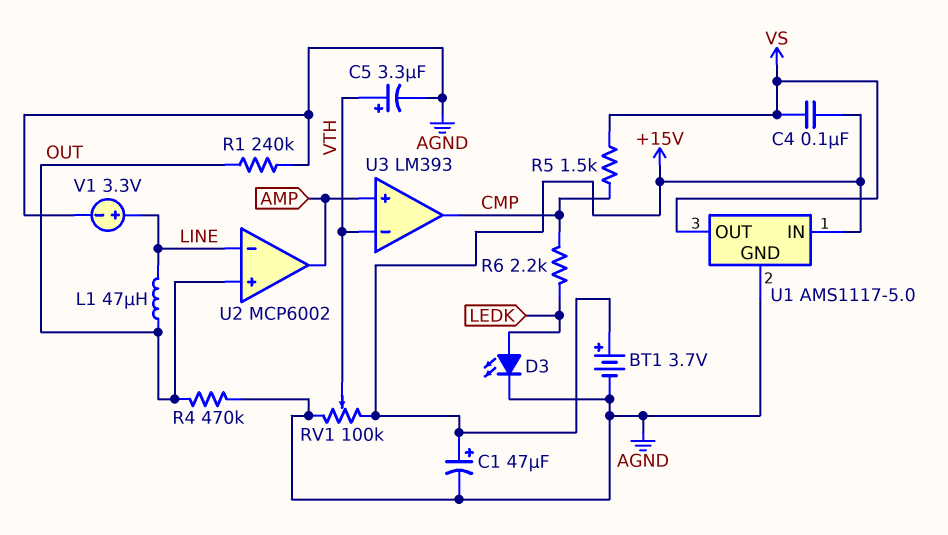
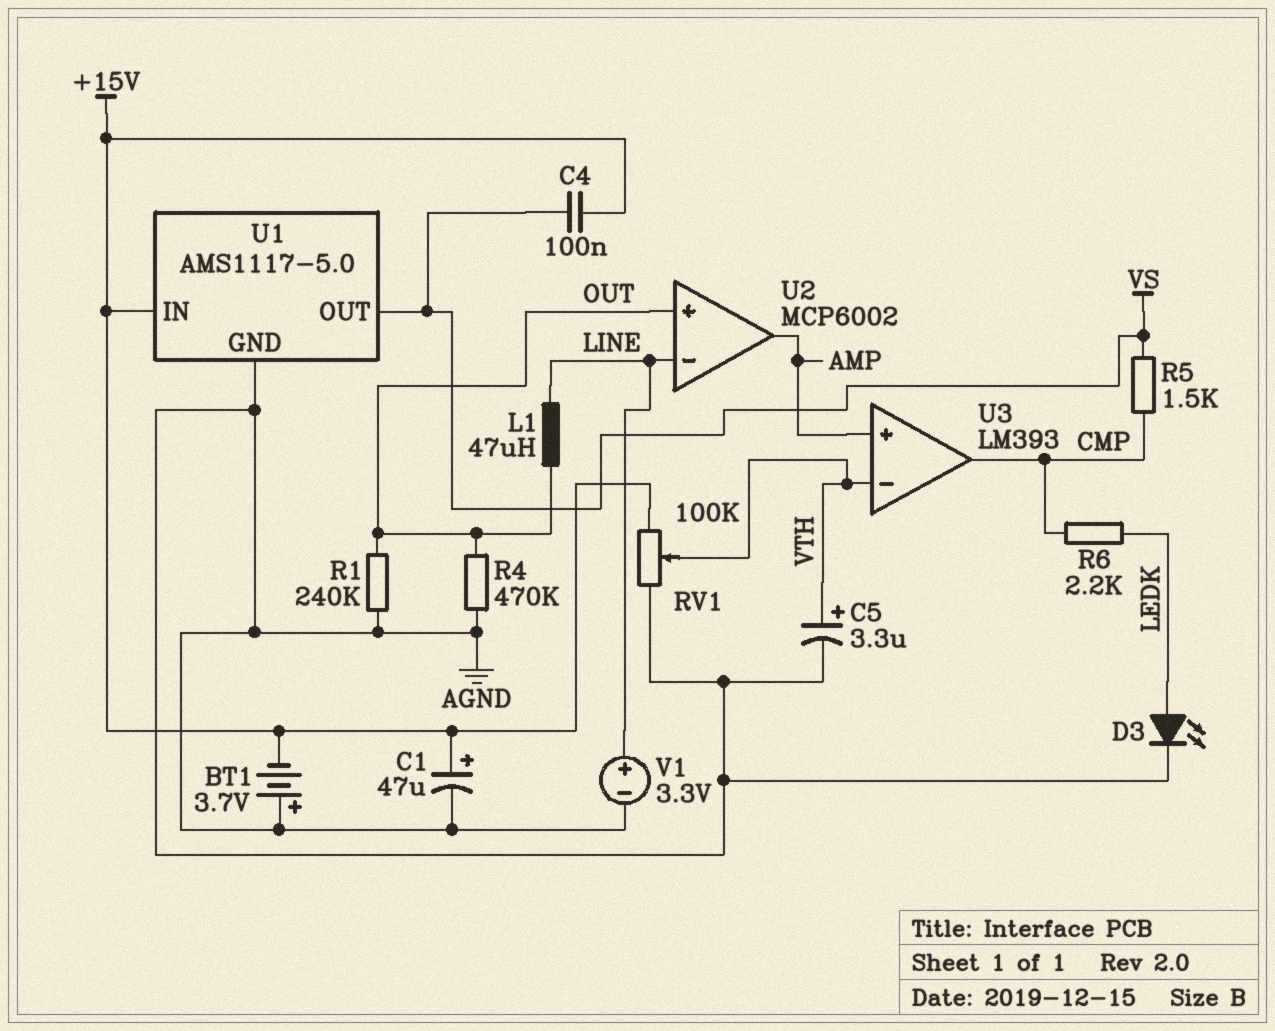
BT1: 3.7V (plus +15V, minus AGND) -> 3.7V (plus AGND, minus +15V)

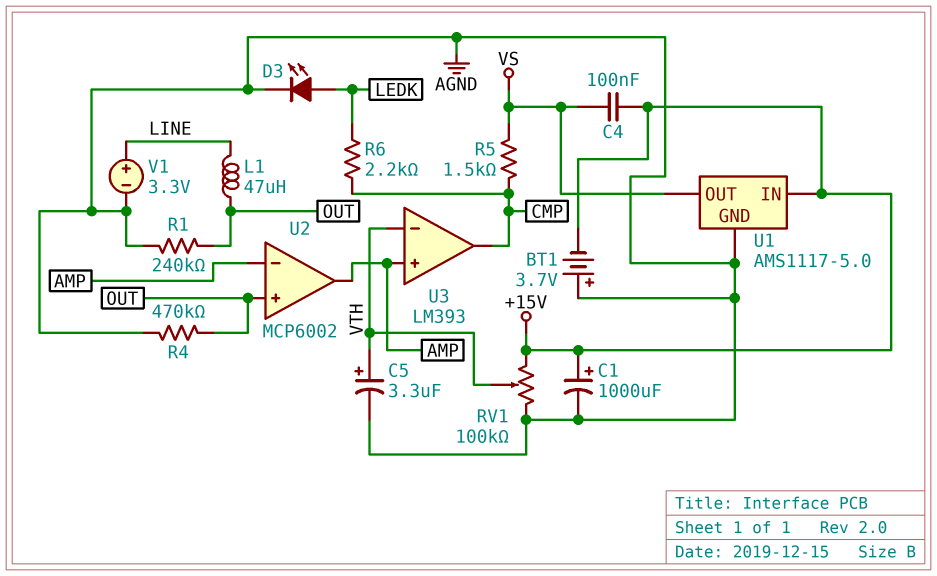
C1: 47uF (plus +15V, minus AGND) -> 1000uF (plus +15V, minus AGND)
U2 pin in-: LINE -> AMP

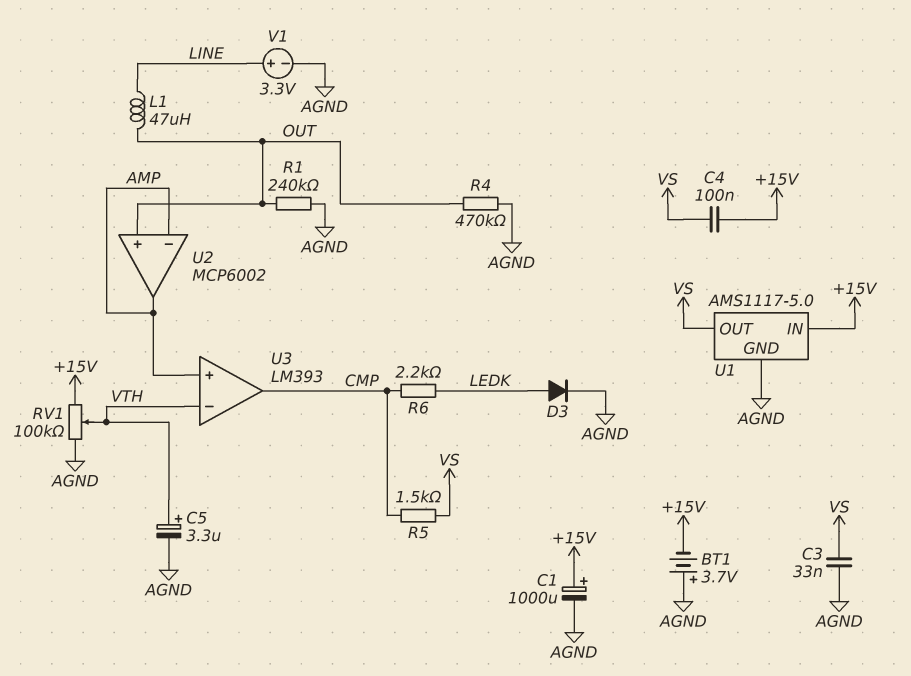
C3: none -> 33nF (AGND, VS)
D3: LED (A LEDK, K AGND) -> diode (A LEDK, K AGND)

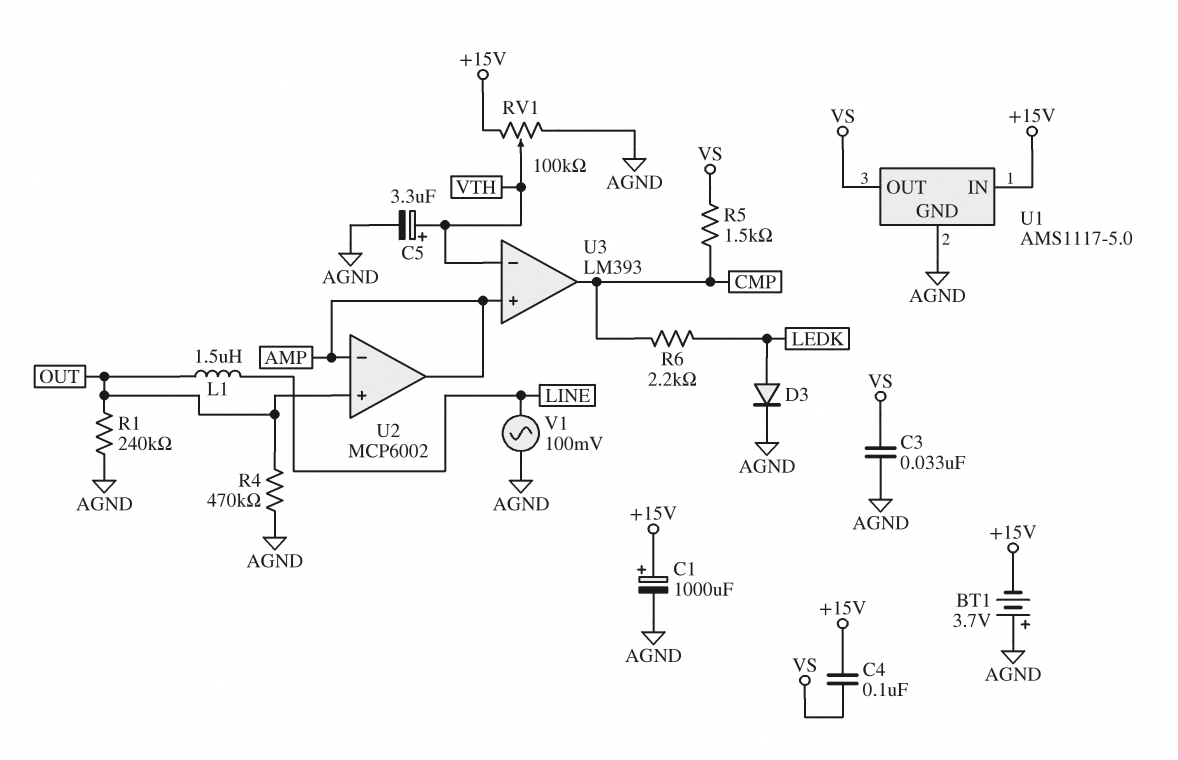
L1: 47uH (LINE, OUT) -> 1.5uH (LINE, OUT)
V1: 3.3V (plus LINE, minus AGND) -> AC 100mV (AGND, LINE)

